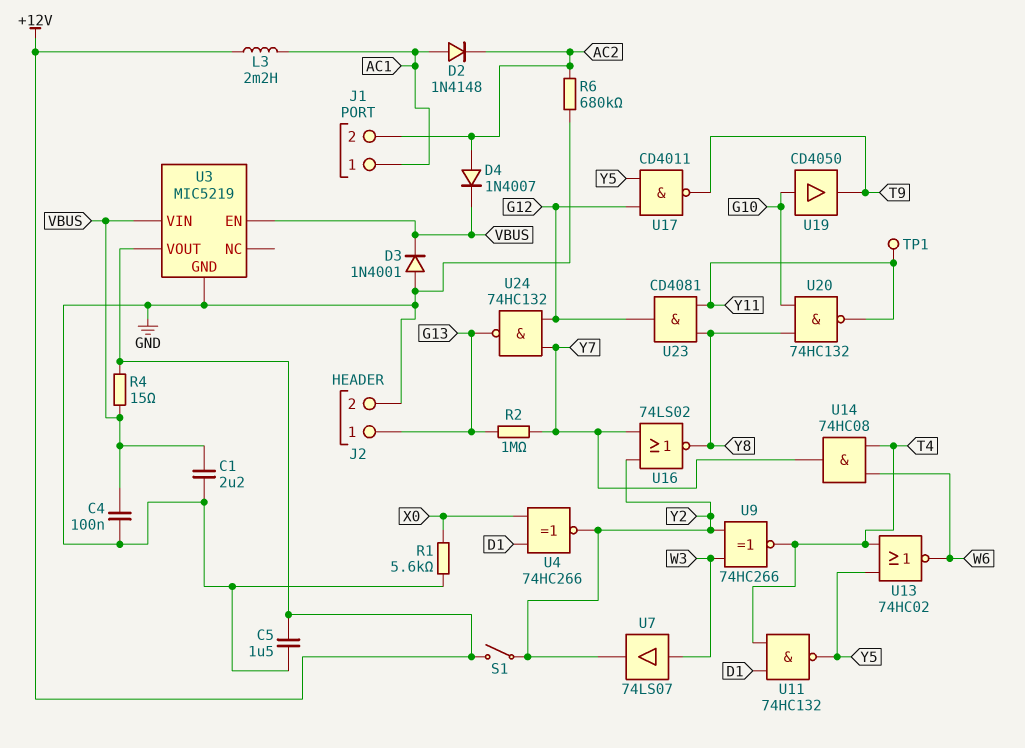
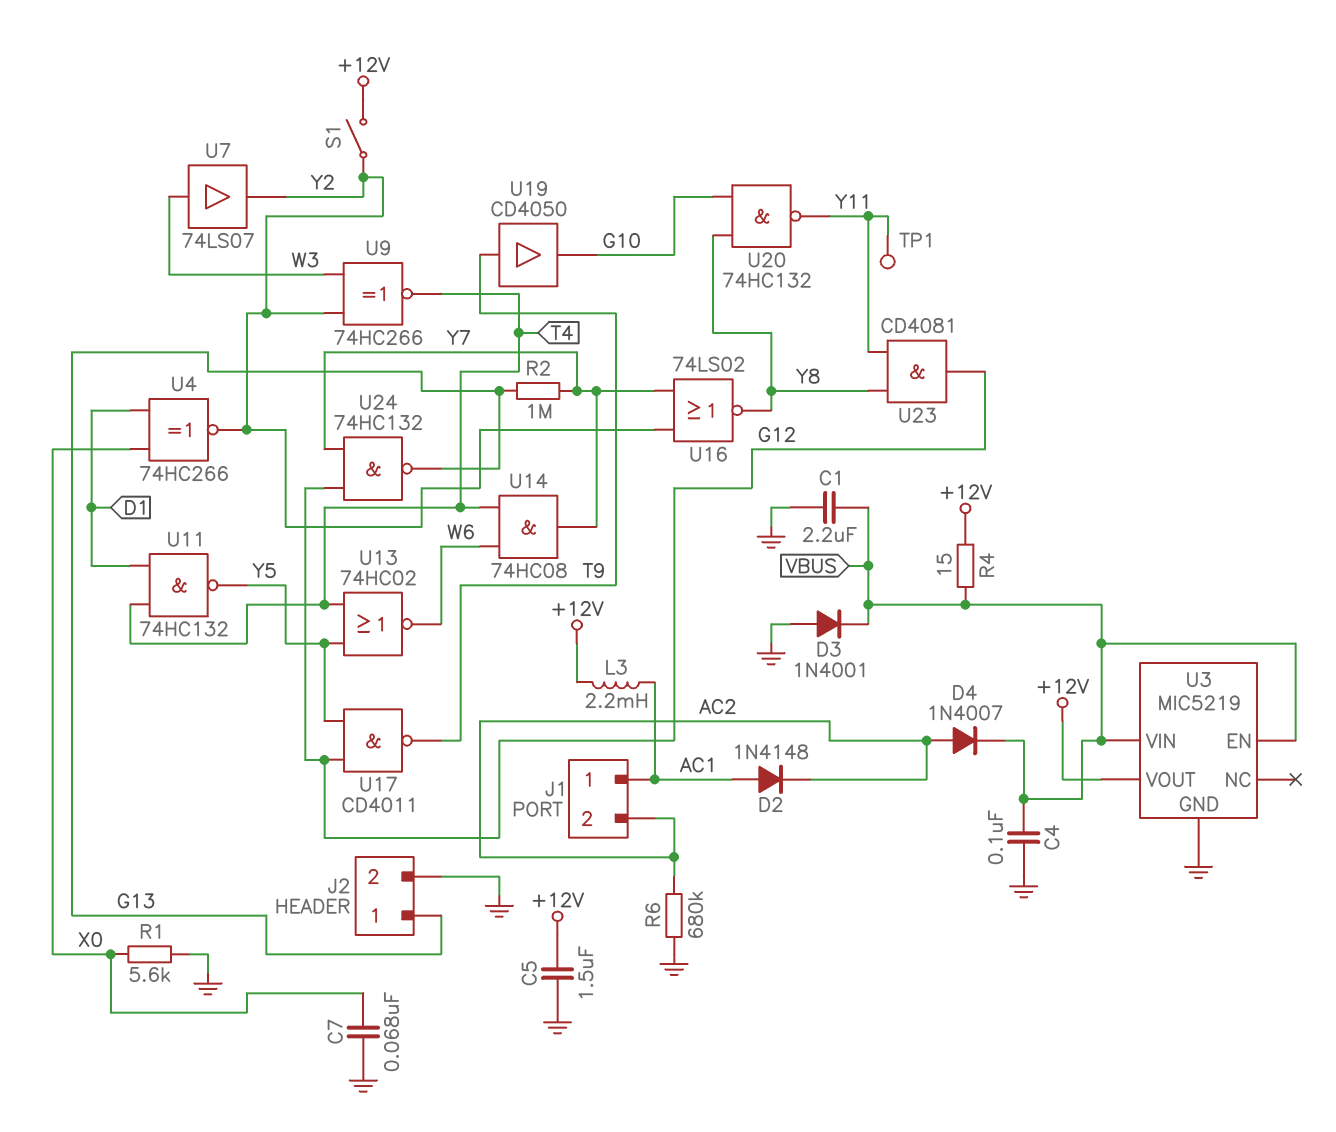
C7: none -> 68nF (GND, X0)
U19: buffer CD4050 (in G10, out T9) -> buffer CD4050 (in T9, out G10)

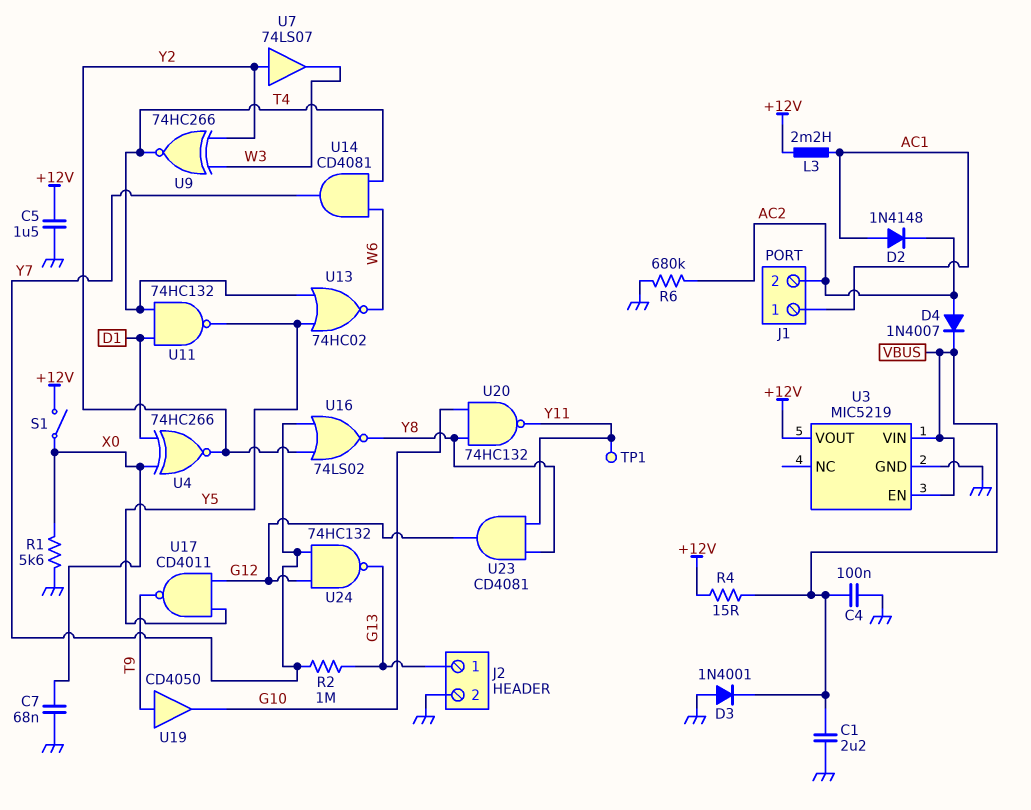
S1: switch (+12V, Y2) -> switch (+12V, X0)
U7: buffer 74LS07 (in W3, out Y2) -> buffer 74LS07 (in Y2, out W3)
U14: AND 74HC08 (in T4, in W6, out Y7) -> AND CD4081 (in T4, in W6, out Y7)

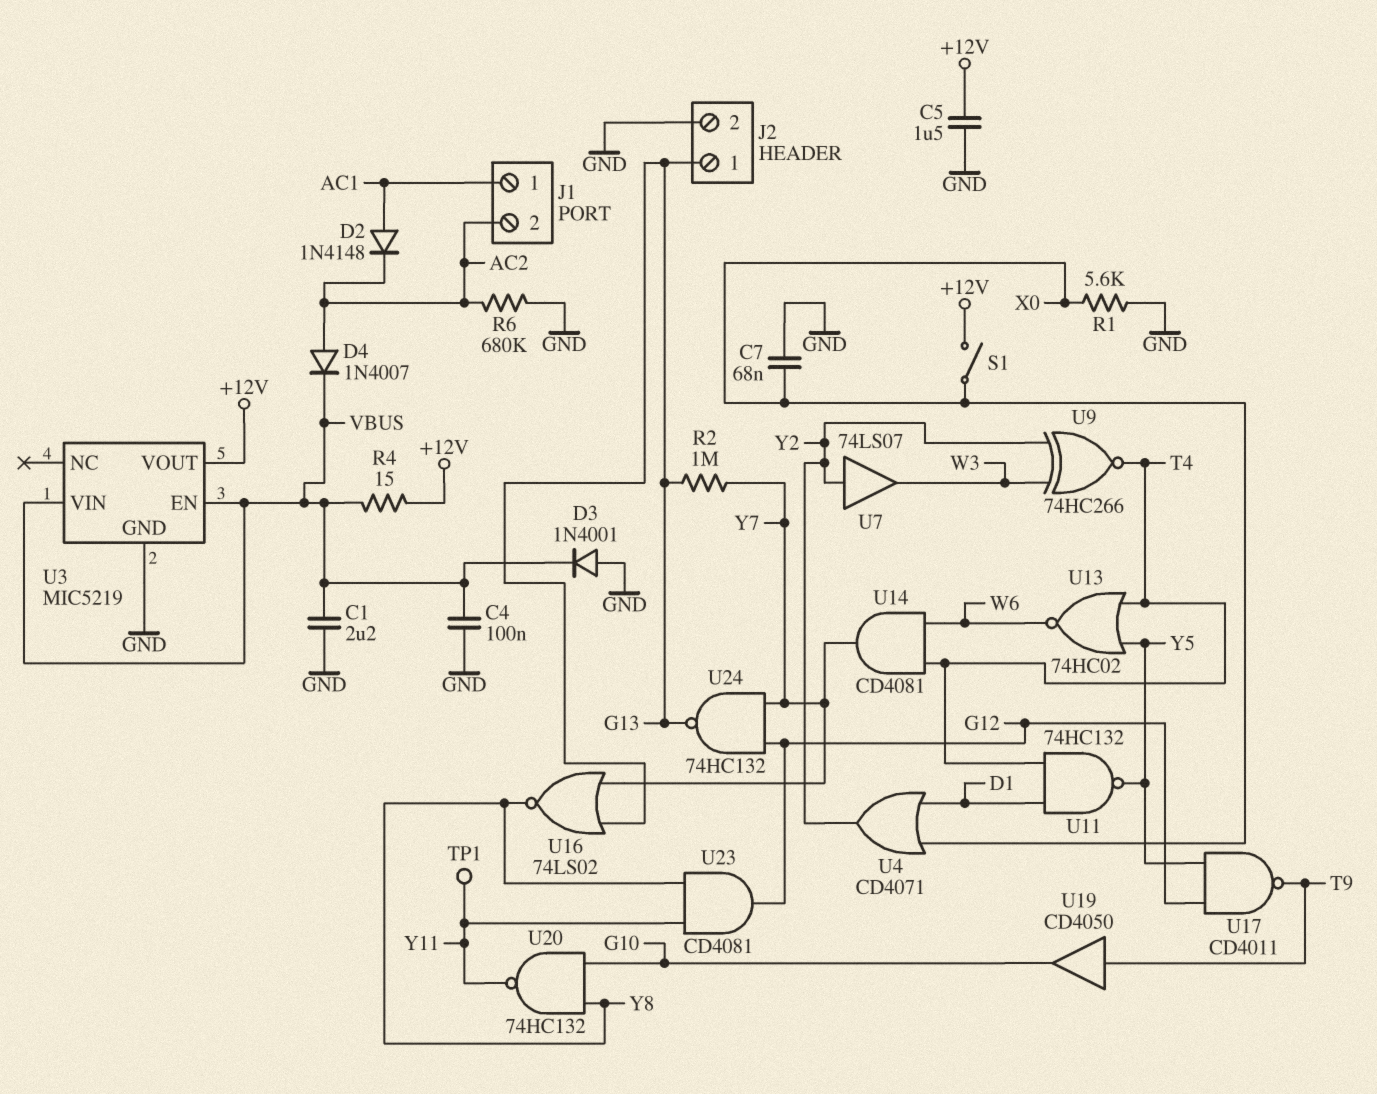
L3: 2.2mH (+12V, AC1) -> none
U4: XNOR 74HC266 (in D1, in X0, out Y2) -> OR CD4071 (in D1, in X0, out Y2)
U16: NOR 74LS02 (in Y2, in Y7, out Y8) -> NOR 74LS02 (in G13, in Y7, out Y8)

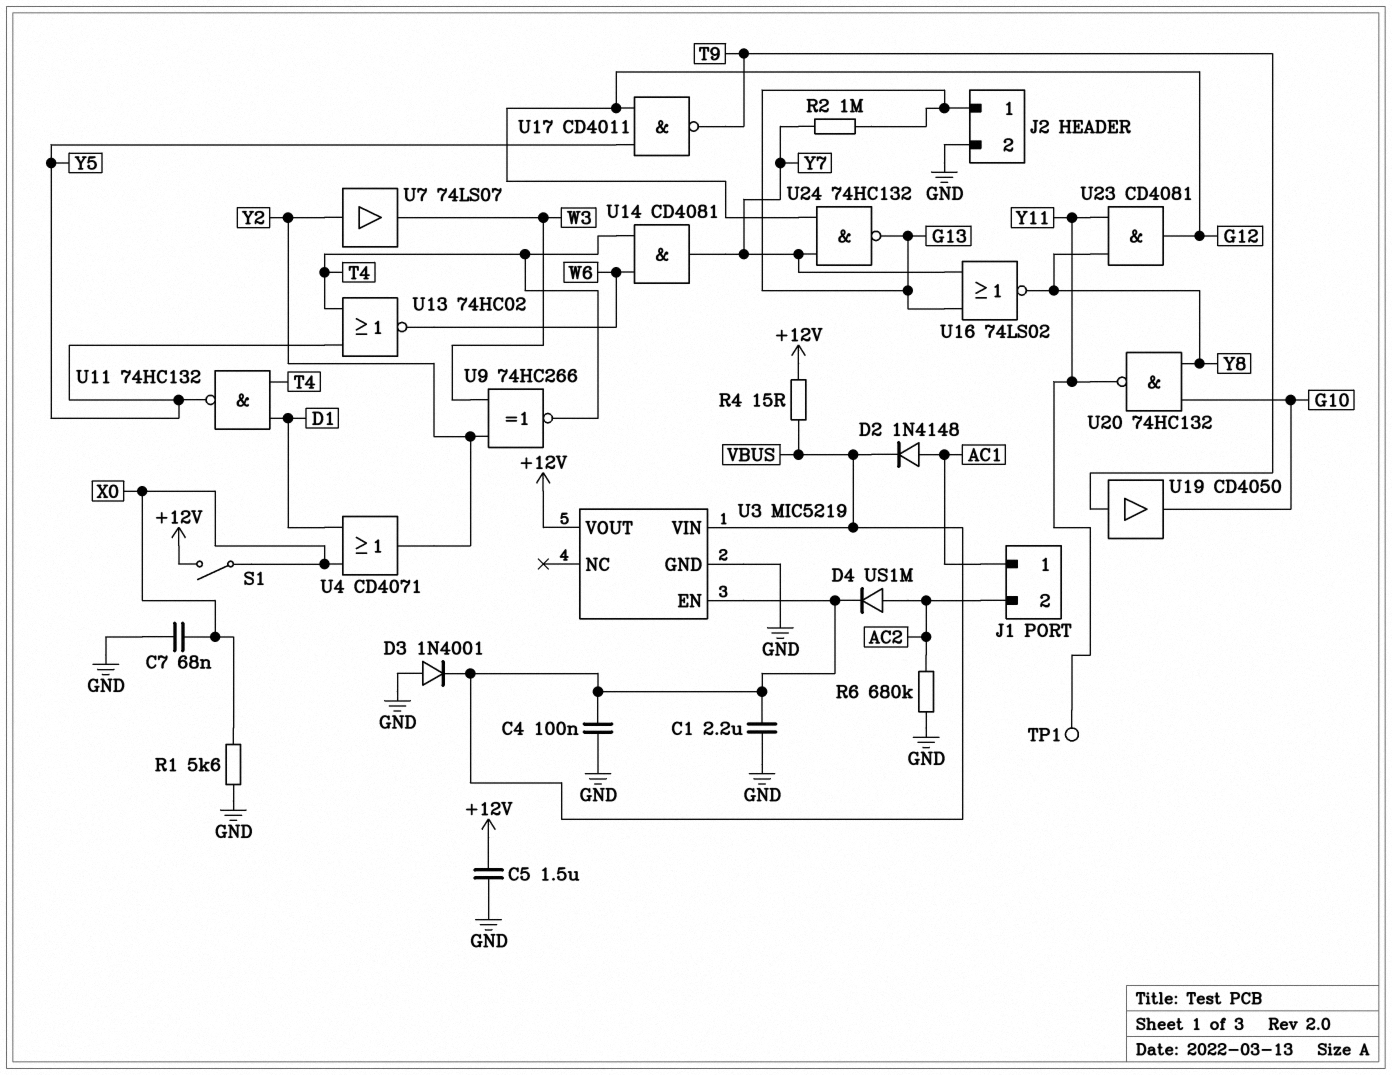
D2: diode 1N4148 (A AC1, K AC2) -> diode 1N4148 (A AC1, K VBUS)
D4: diode 1N4007 (A AC2, K VBUS) -> diode US1M (A AC2, K VBUS)

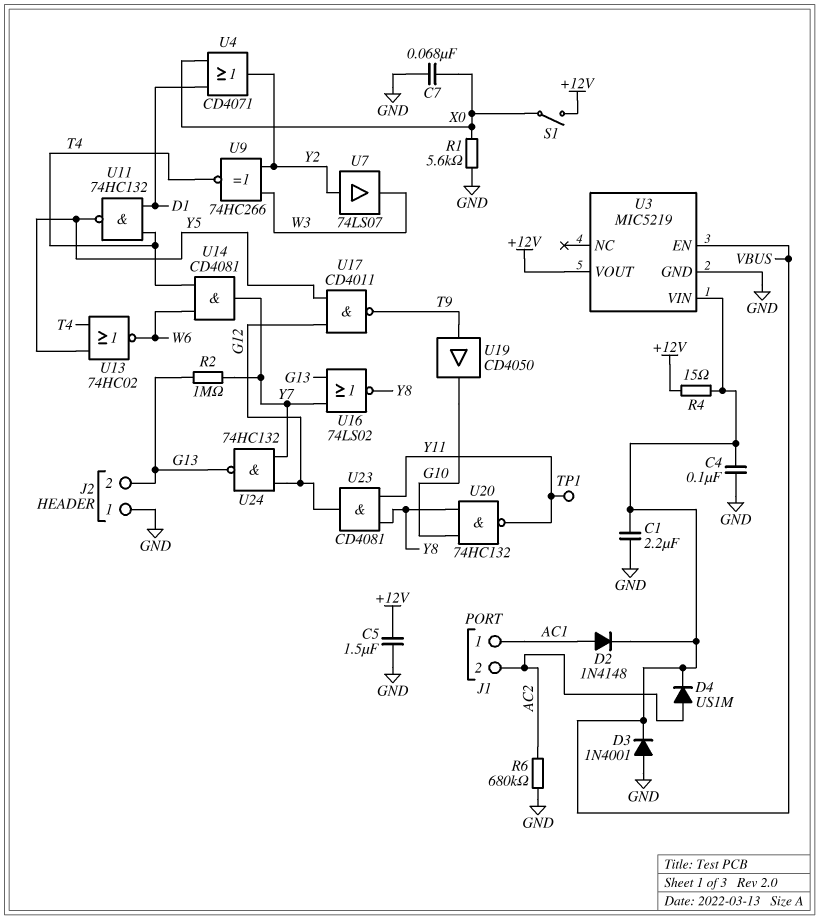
J2 pin 1: G13 -> GND
J2 pin 2: GND -> G13

